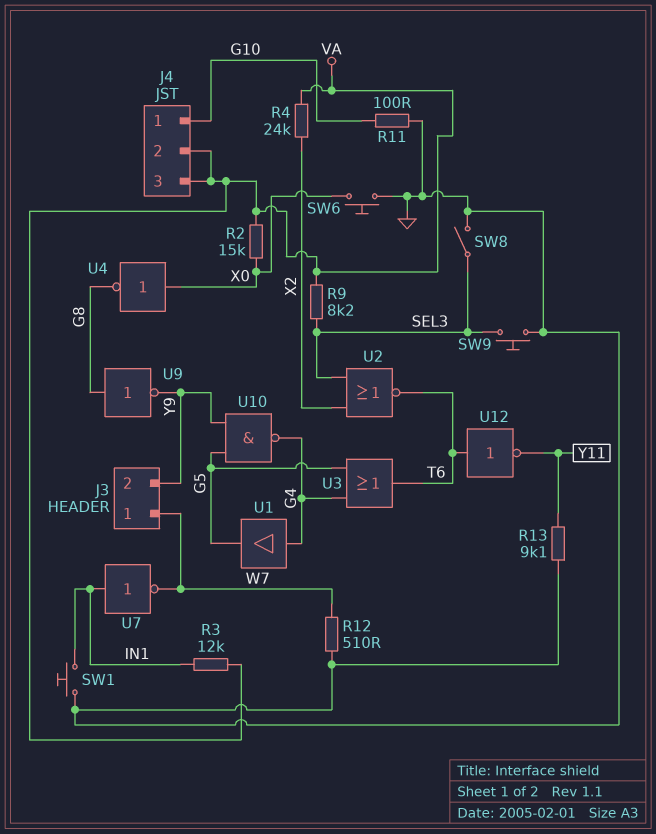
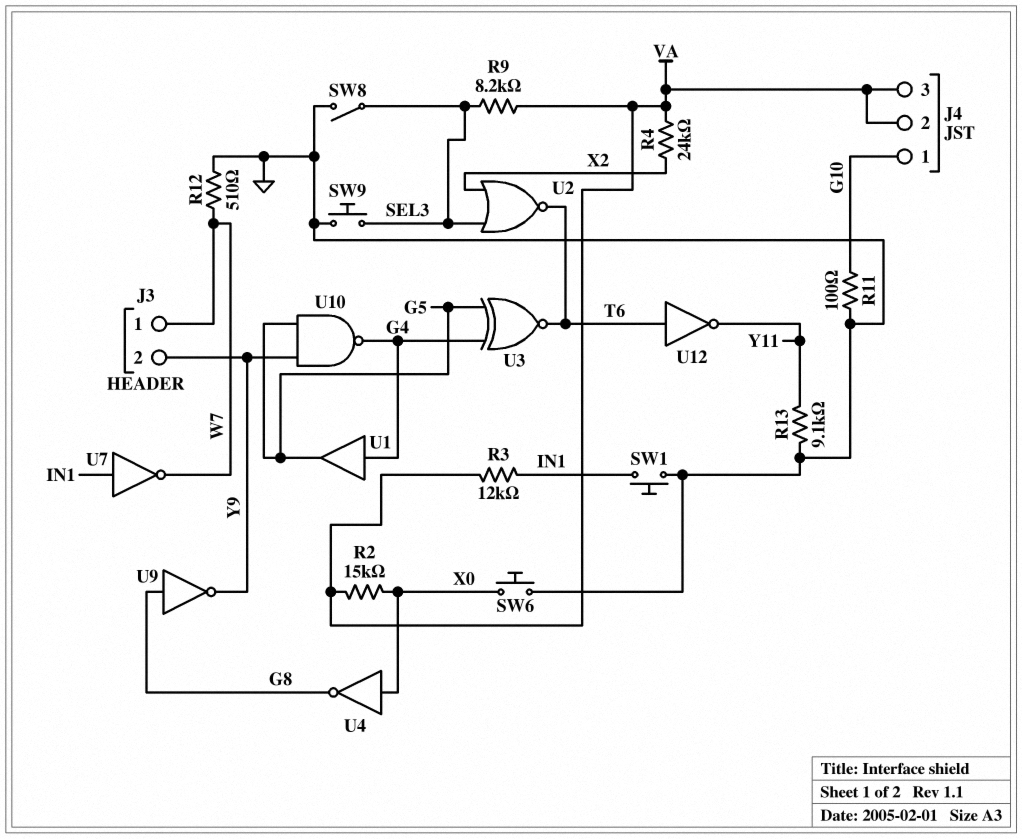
U3: OR (in G4, in G5, out T6) -> XNOR (in G4, in G5, out T6)

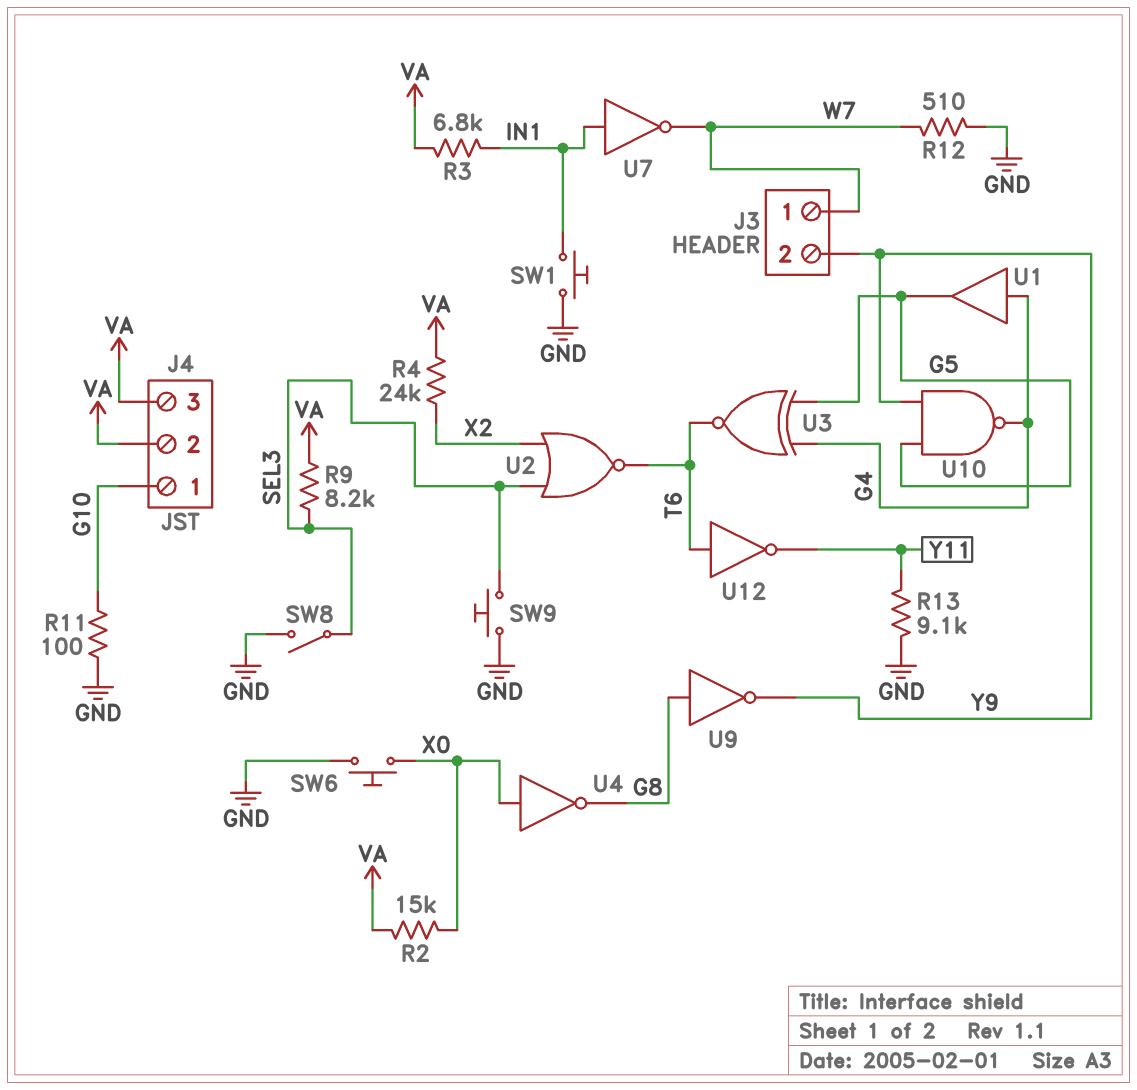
R3: 12k (IN1, VA) -> 6.8k (IN1, VA)

